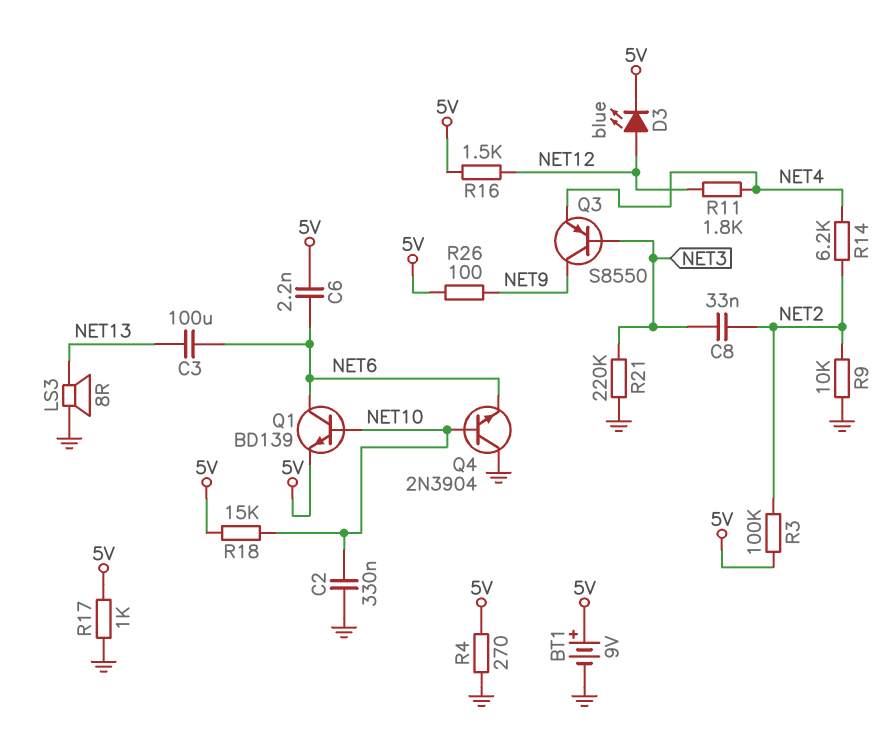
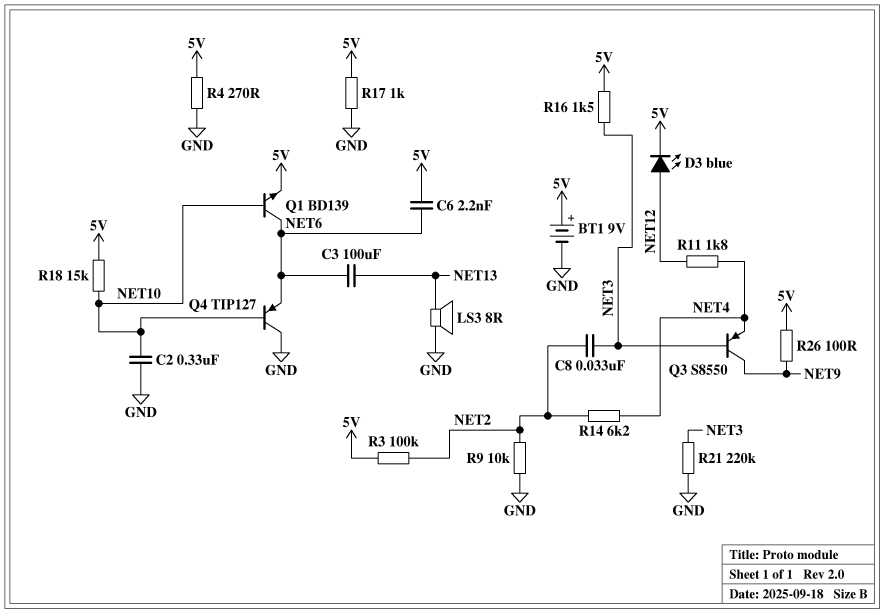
Q4: NPN 2N3904 (B NET10, C GND, E NET6) -> PNP TIP127 (B NET10, C GND, E NET6)
R16: 1.5k (5V, NET12) -> 1.5k (5V, NET3)

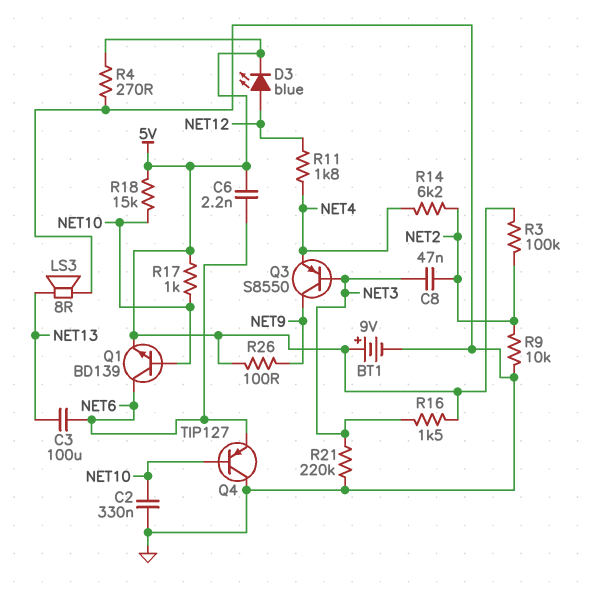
C8: 33nF (NET2, NET3) -> 47nF (NET2, NET3)
R17: 1k (5V, GND) -> 1k (5V, NET10)

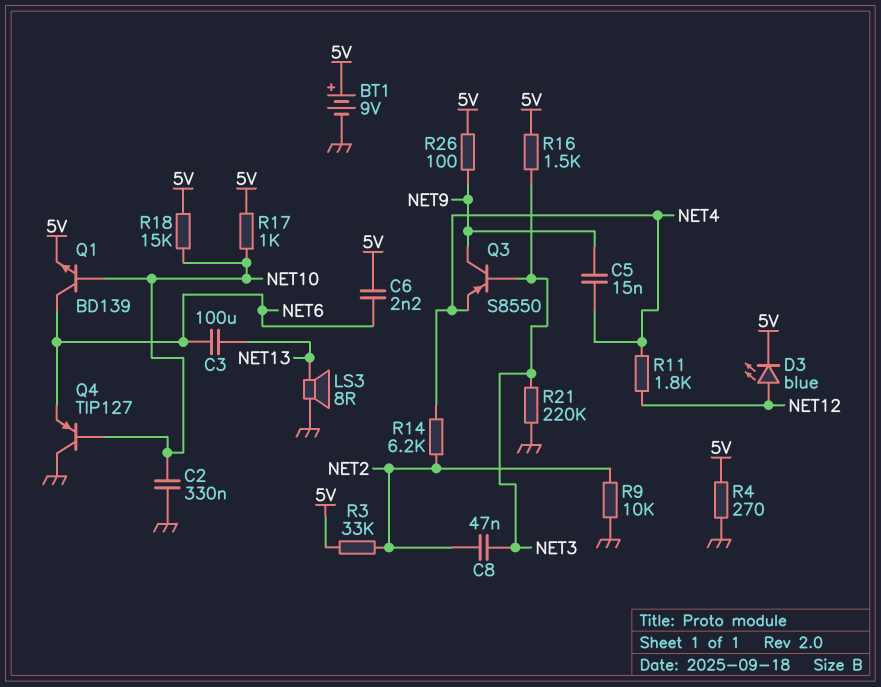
C5: none -> 15nF (NET4, NET9)
R3: 100k (5V, NET2) -> 33k (5V, NET2)

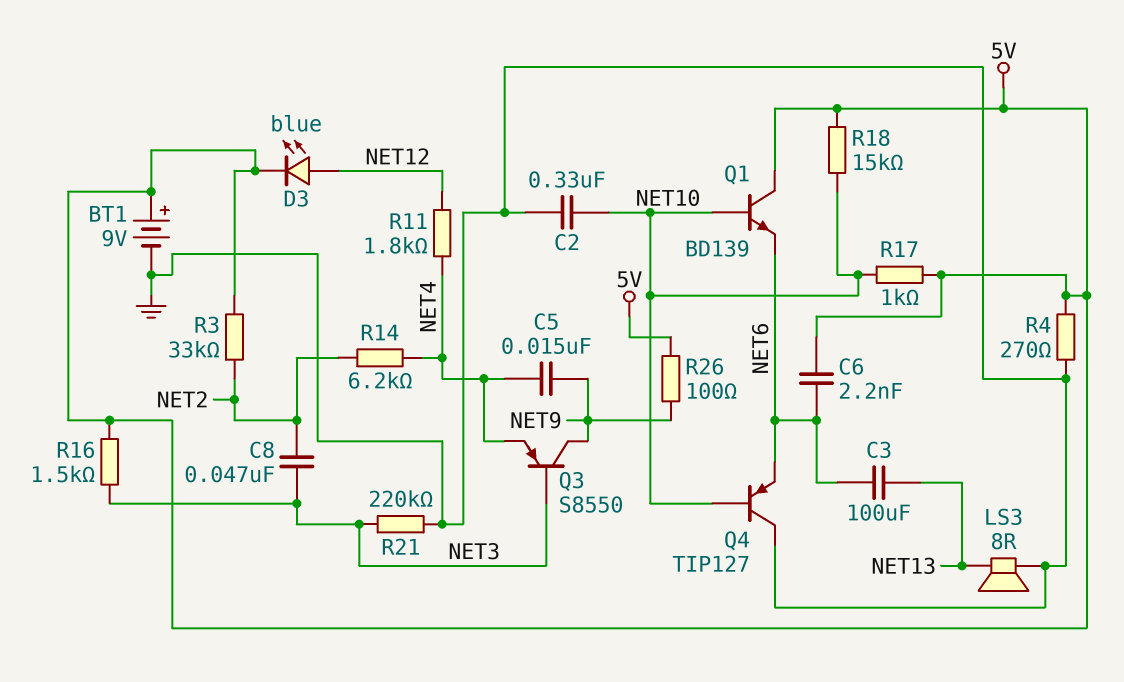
Q1: NPN BD139 (B NET10, C NET6, E 5V) -> NPN BD139 (B NET10, C 5V, E NET6)
R9: 10k (GND, NET2) -> none

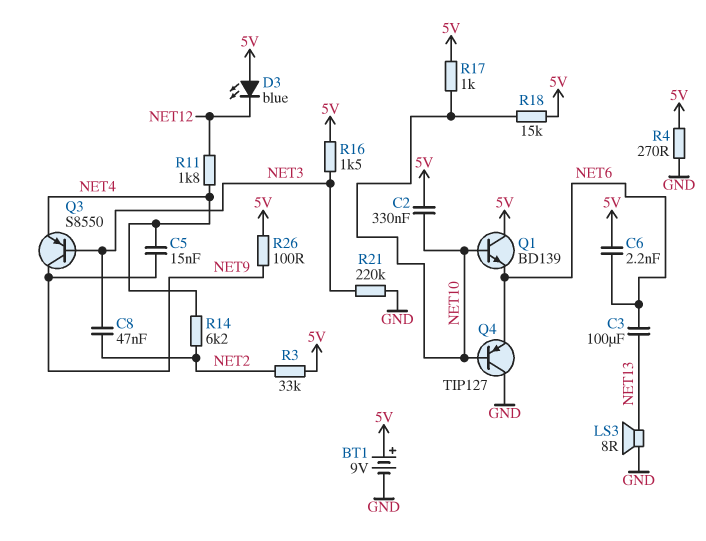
C2: 330nF (GND, NET10) -> 330nF (5V, NET10)
D3: LED blue (A NET12, K 5V) -> LED blue (A 5V, K NET12)

